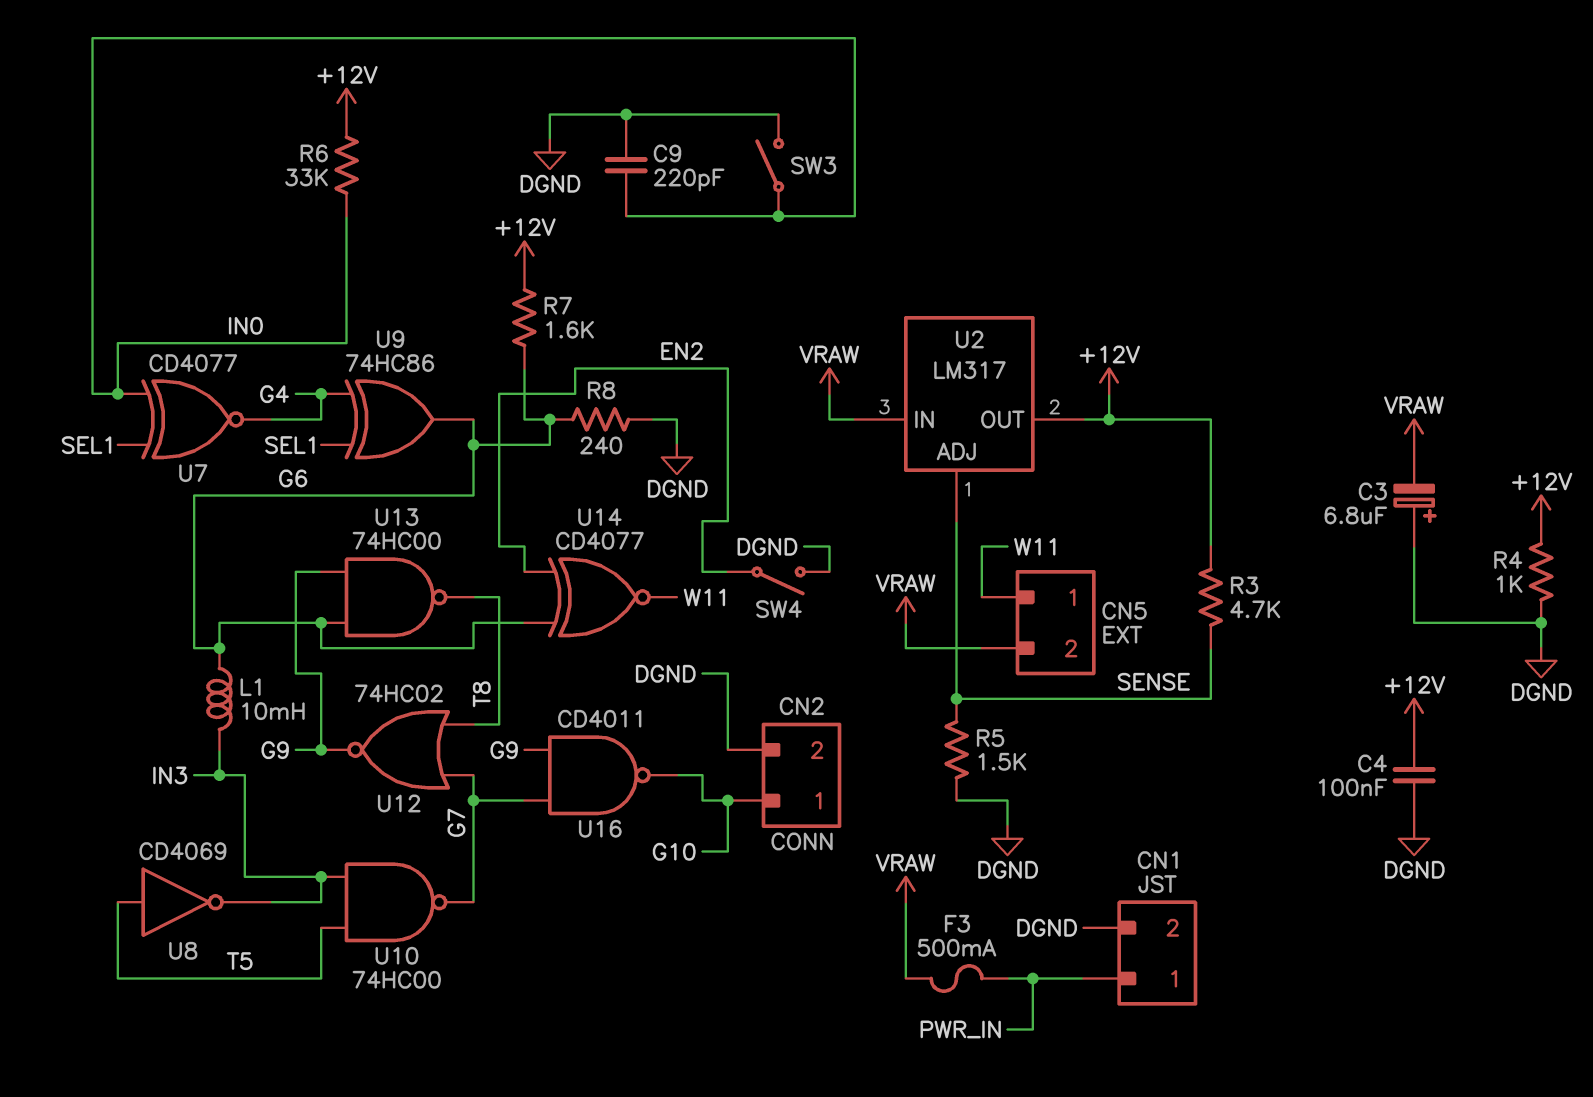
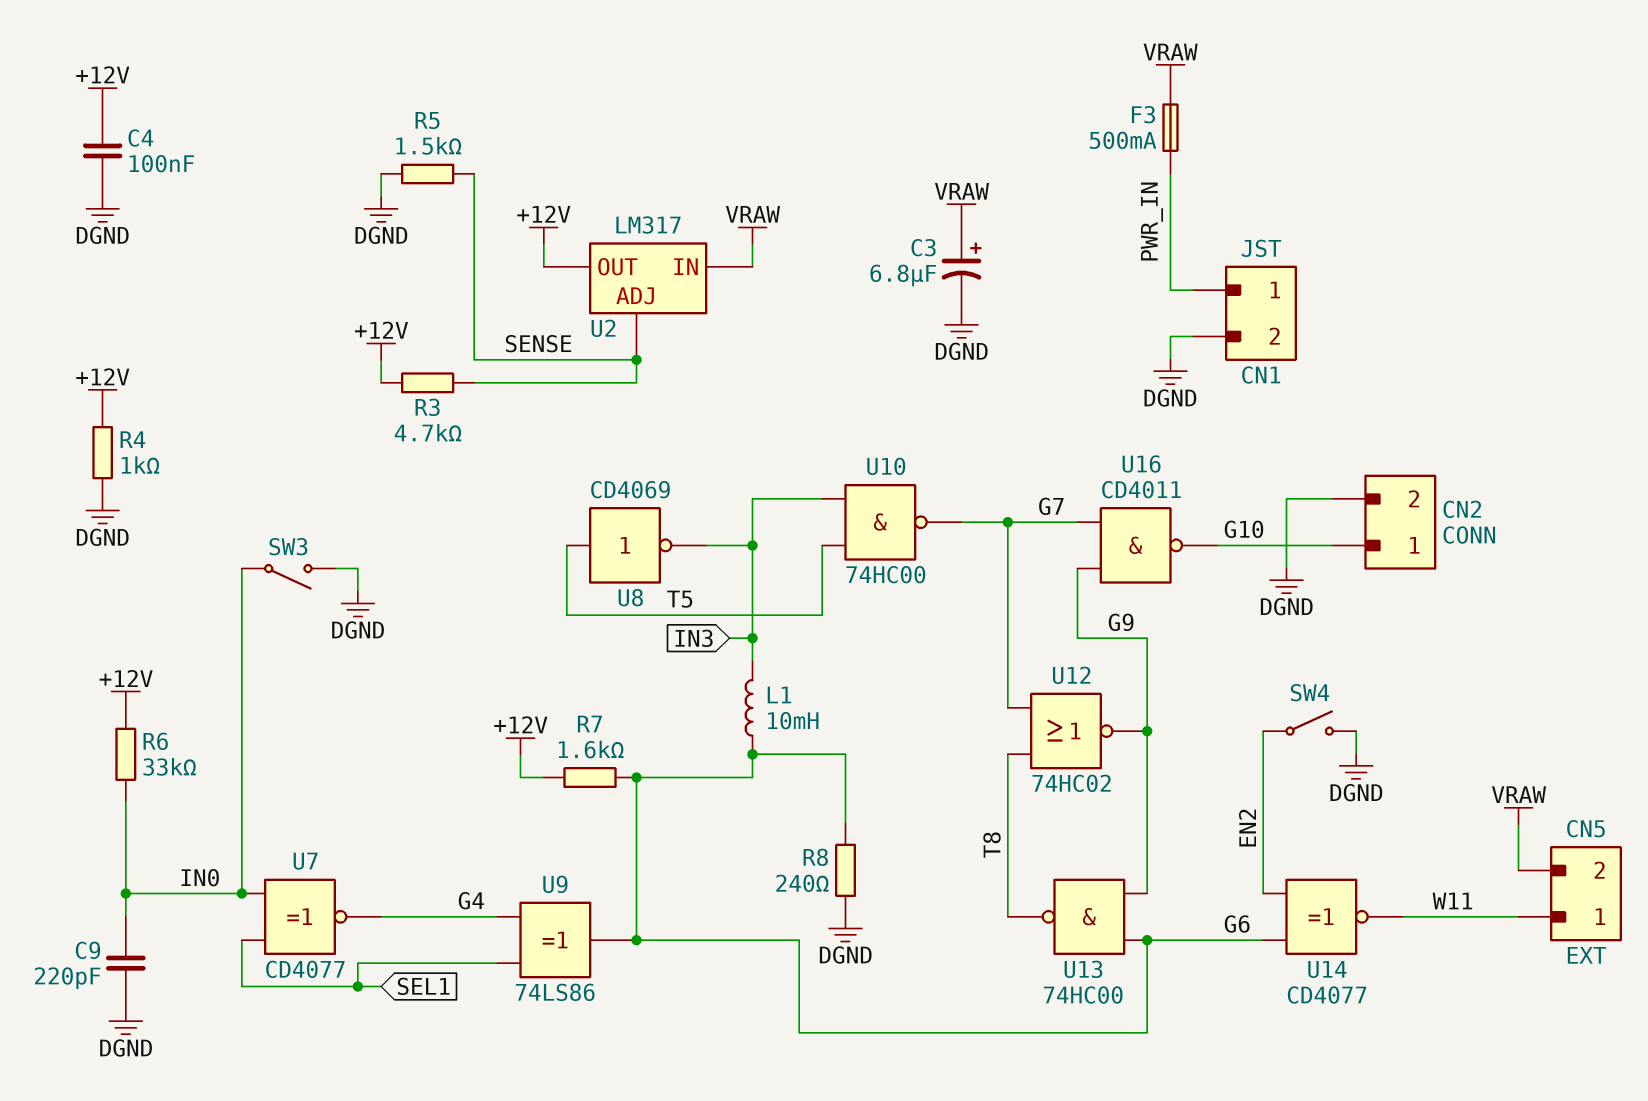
C3: 6.8uF (plus DGND, minus VRAW) -> 6.8uF (plus VRAW, minus DGND)
U9: XOR 74HC86 (in G4, in SEL1, out G6) -> XOR 74LS86 (in G4, in SEL1, out G6)

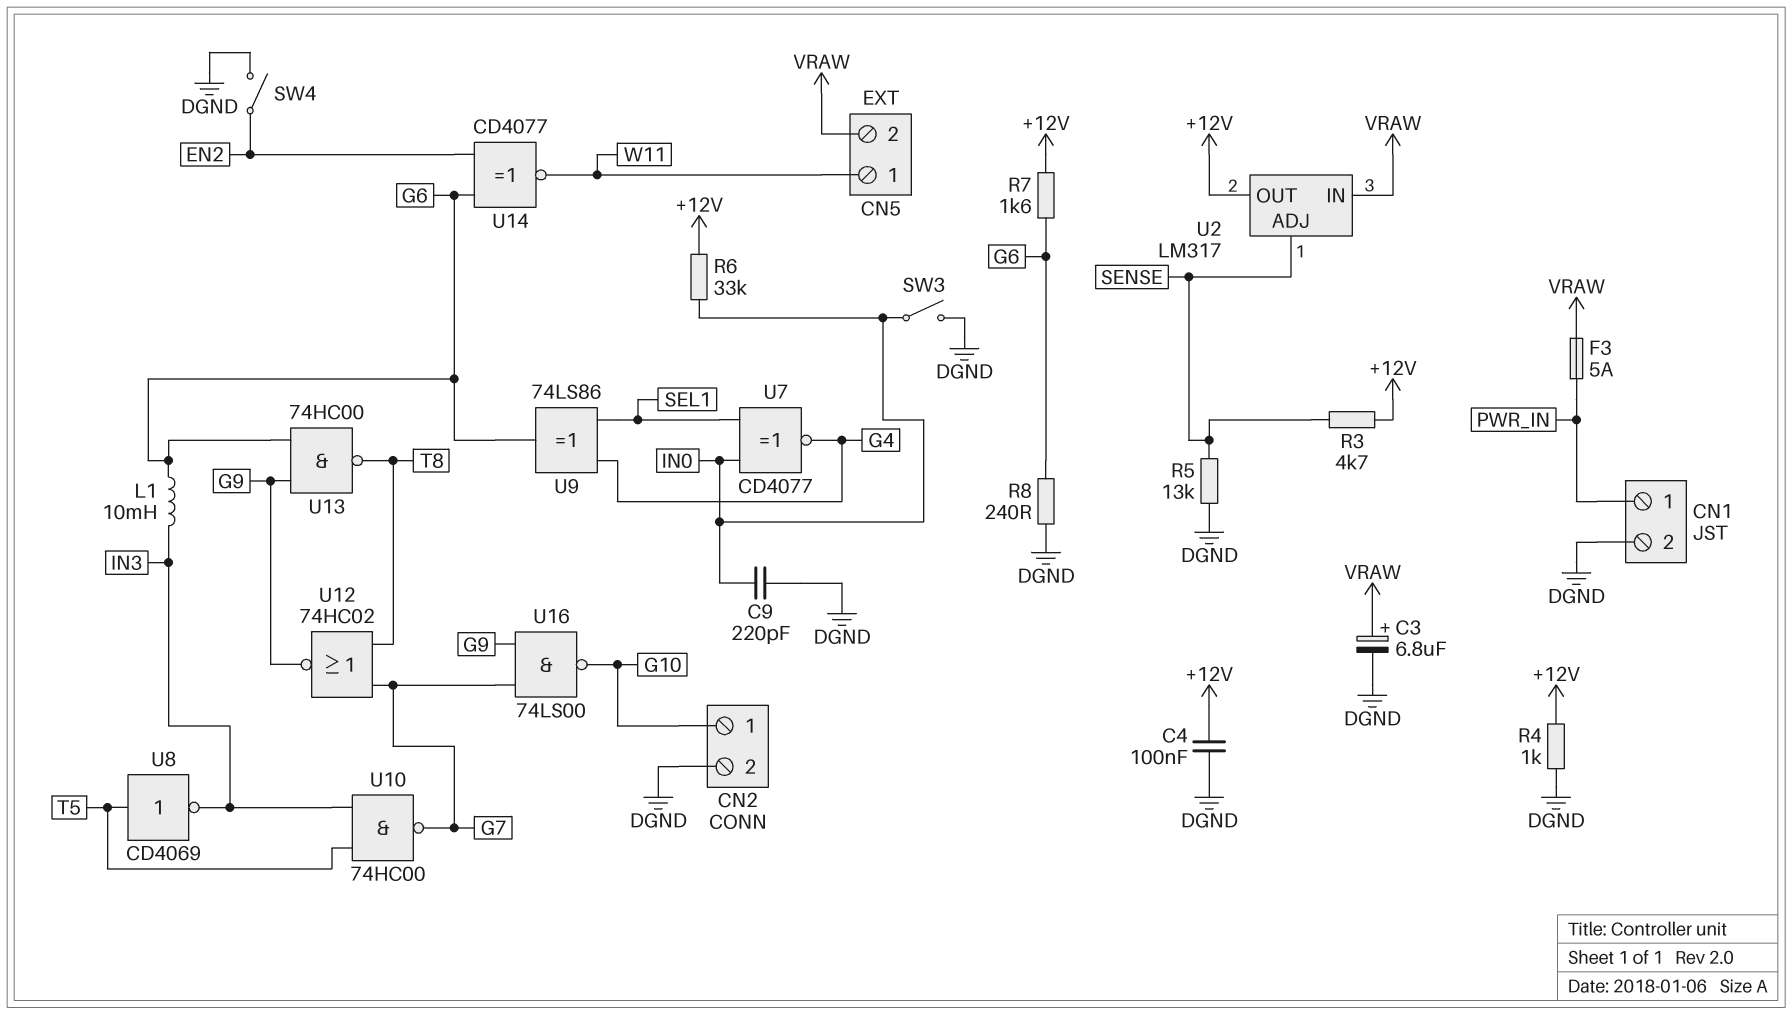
F3: 500mA (PWR_IN, VRAW) -> 5A (PWR_IN, VRAW)
R5: 1.5k (DGND, SENSE) -> 13k (DGND, SENSE)
U16: NAND CD4011 (in G7, in G9, out G10) -> NAND 74LS00 (in G7, in G9, out G10)

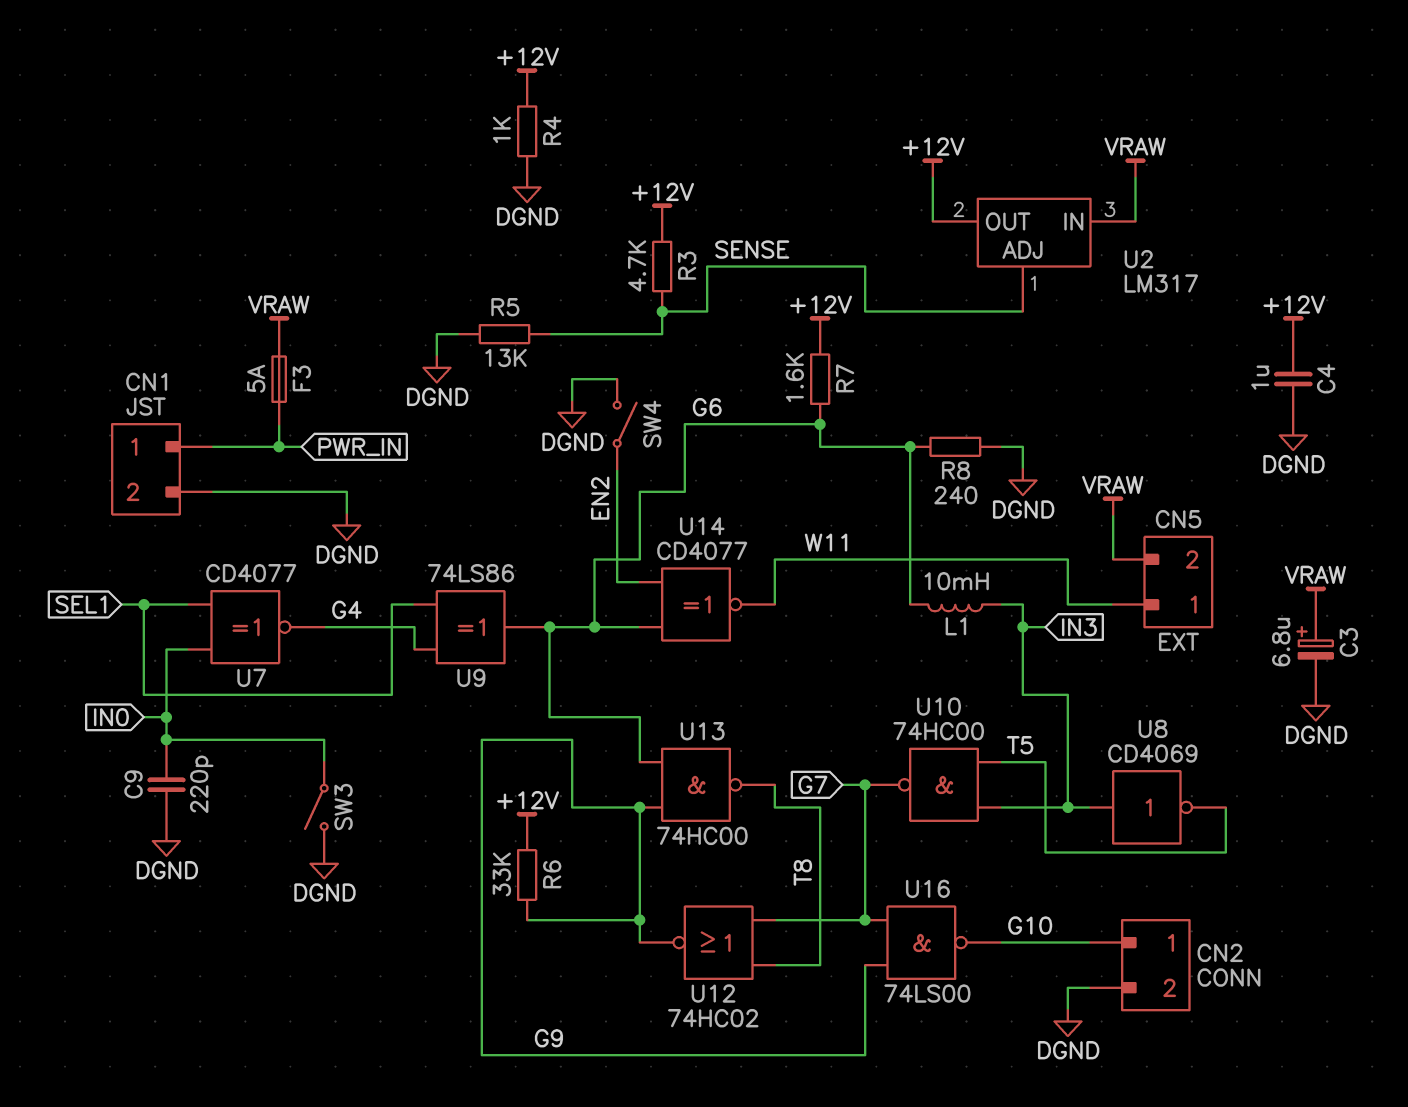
C4: 100nF (+12V, DGND) -> 1uF (+12V, DGND)
R6: 33k (+12V, IN0) -> 33k (+12V, G9)
U8: NOT CD4069 (in T5, out IN3) -> NOT CD4069 (in IN3, out T5)

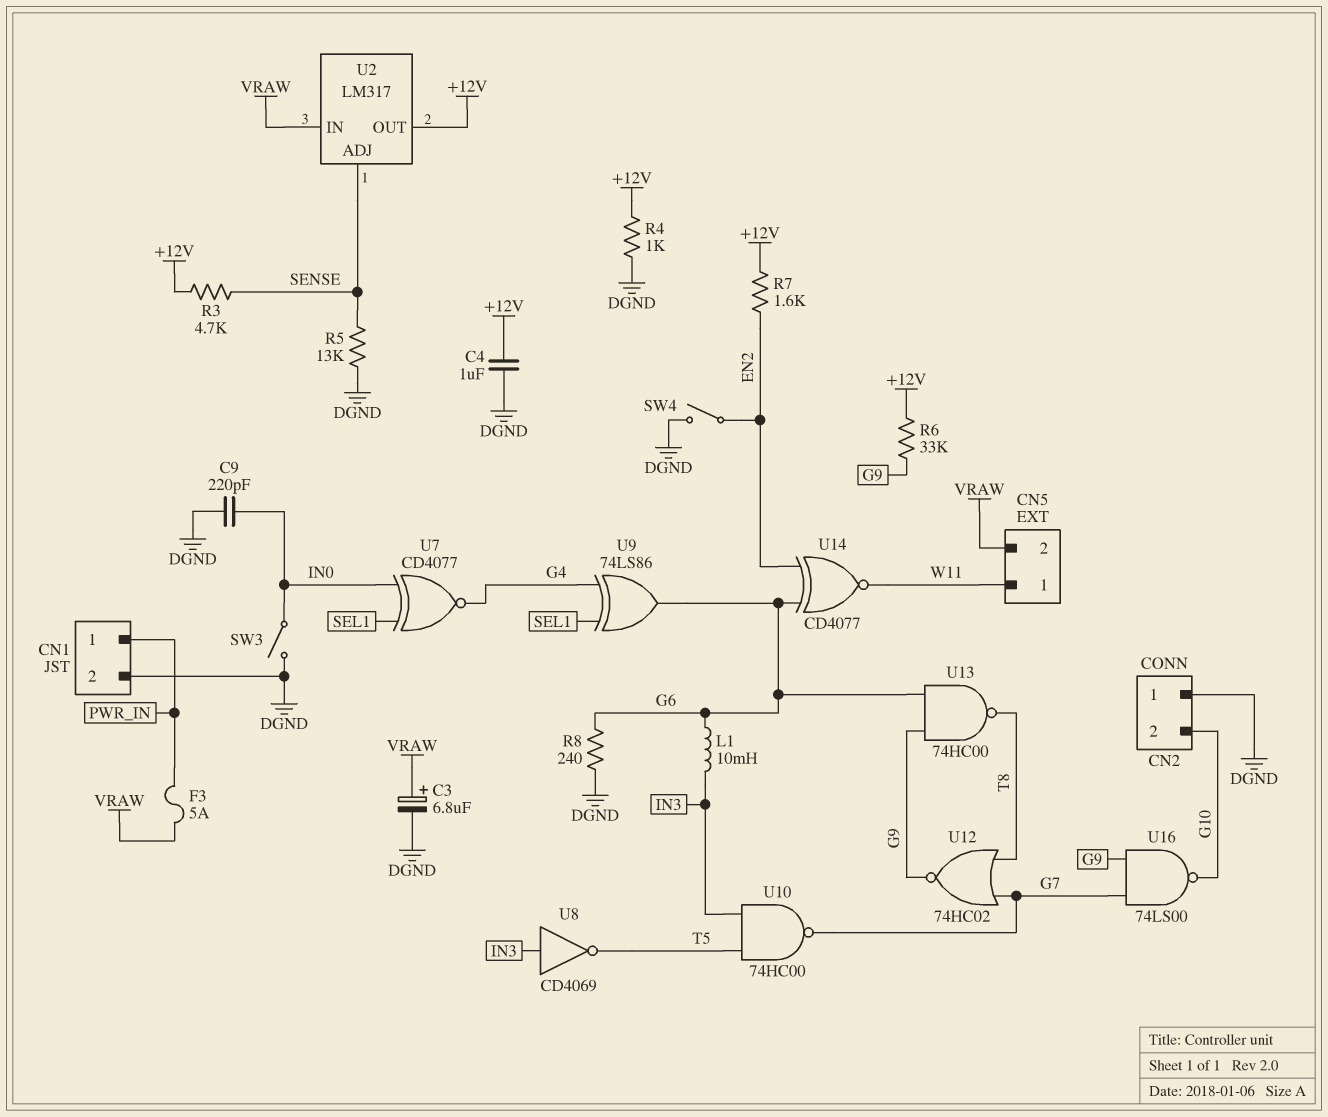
CN2 pin 1: G10 -> DGND
CN2 pin 2: DGND -> G10
R7: 1.6k (+12V, G6) -> 1.6k (+12V, EN2)

